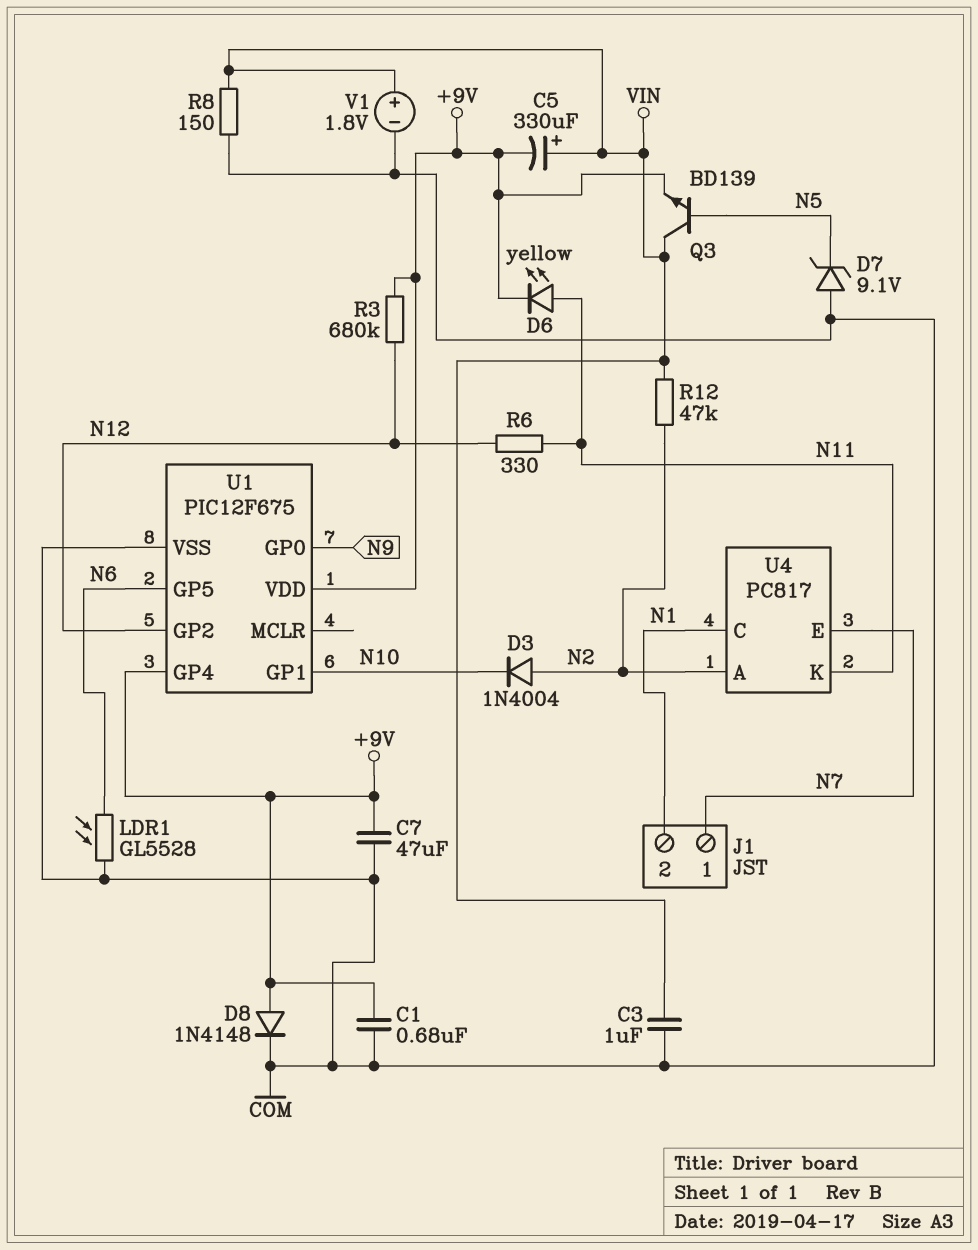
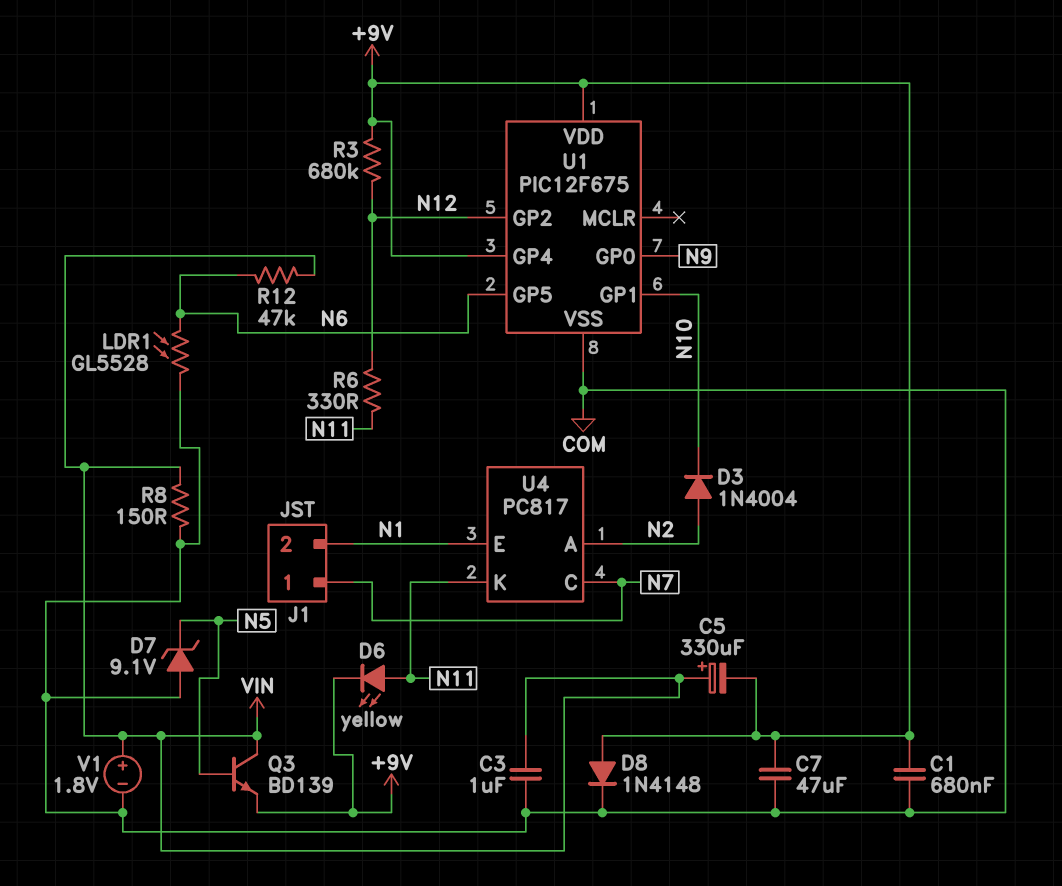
R12: 47k (N2, VIN) -> 47k (N6, VIN)
U4 pin C: N1 -> N7
U4 pin E: N7 -> N1

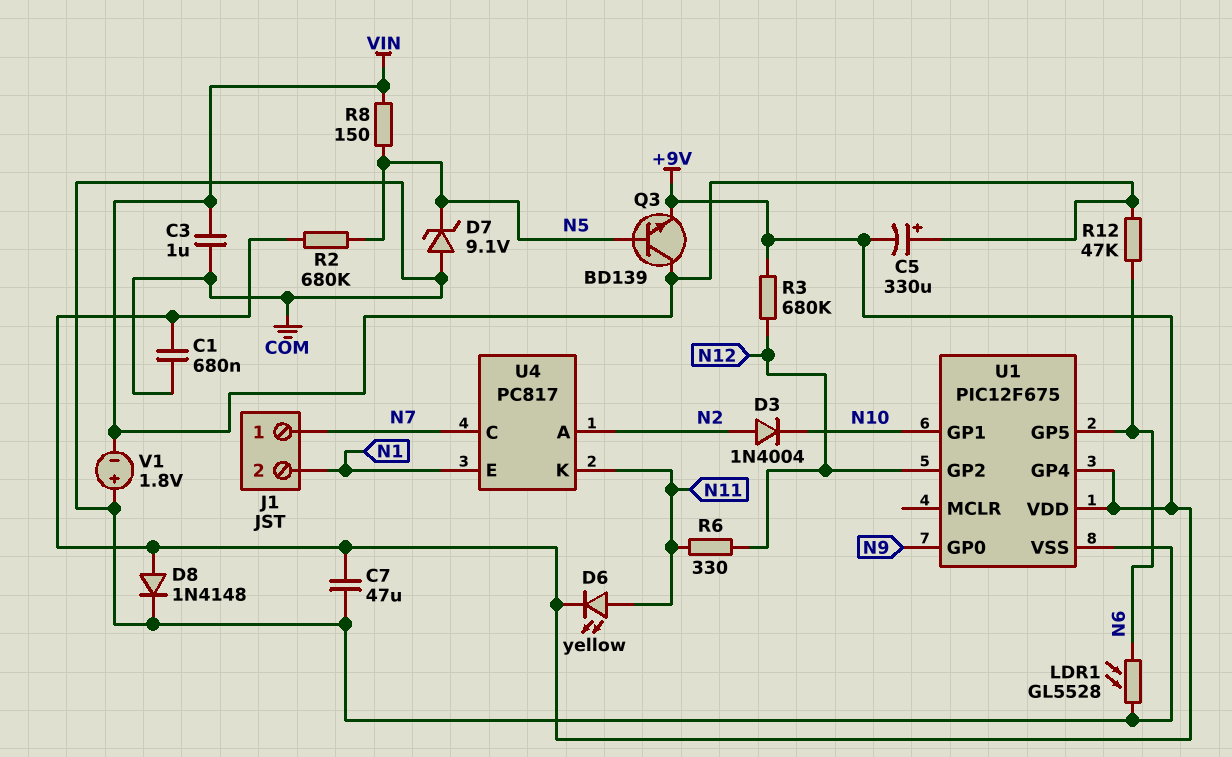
R2: none -> 680k (+9V, N5)
R8: 150 (COM, VIN) -> 150 (N5, VIN)
V1: 1.8V (plus VIN, minus COM) -> 1.8V (plus COM, minus VIN)

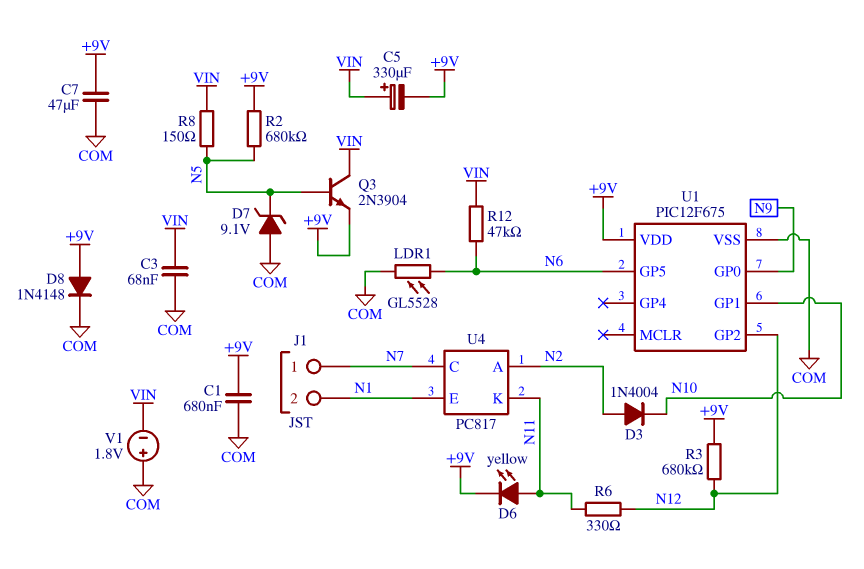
C3: 1uF (COM, VIN) -> 68nF (COM, VIN)
Q3: NPN BD139 (B N5, C VIN, E +9V) -> NPN 2N3904 (B N5, C VIN, E +9V)
U1 pin GP4: +9V -> none

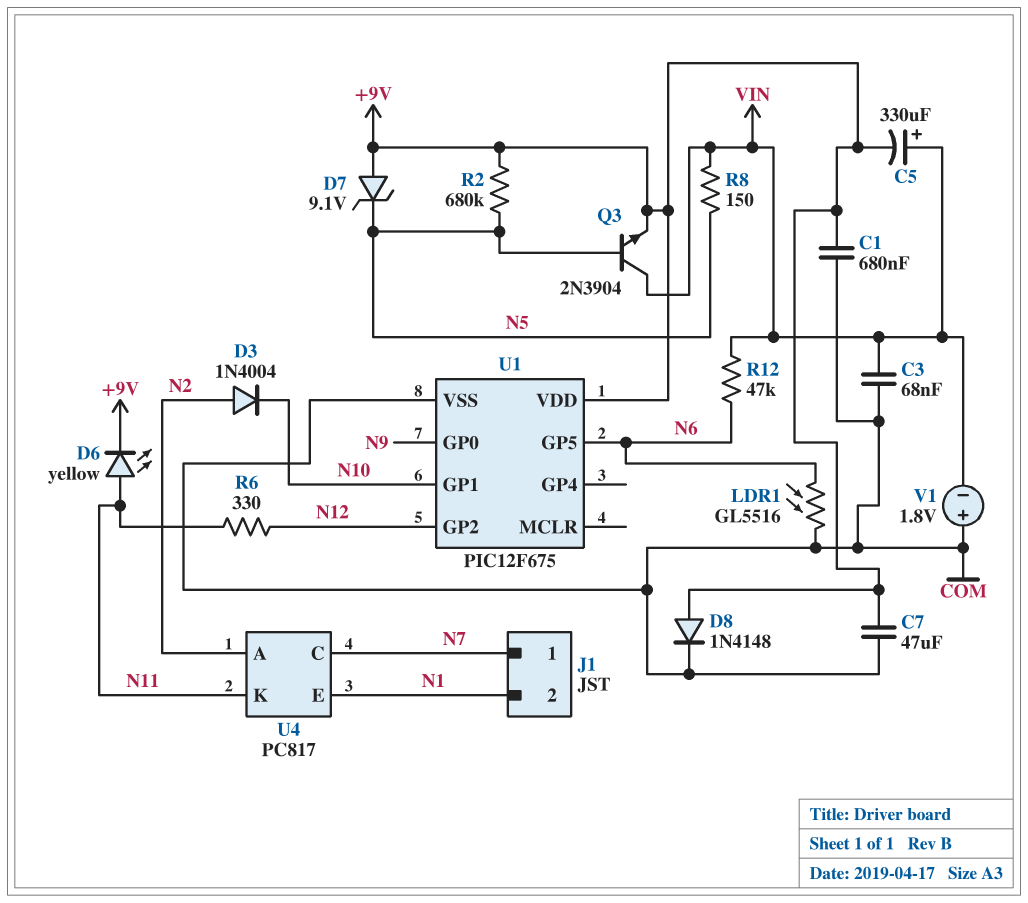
D7: zener 9.1V (A COM, K N5) -> zener 9.1V (A +9V, K N5)
LDR1: GL5528 (COM, N6) -> GL5516 (COM, N6)
R3: 680k (+9V, N12) -> none

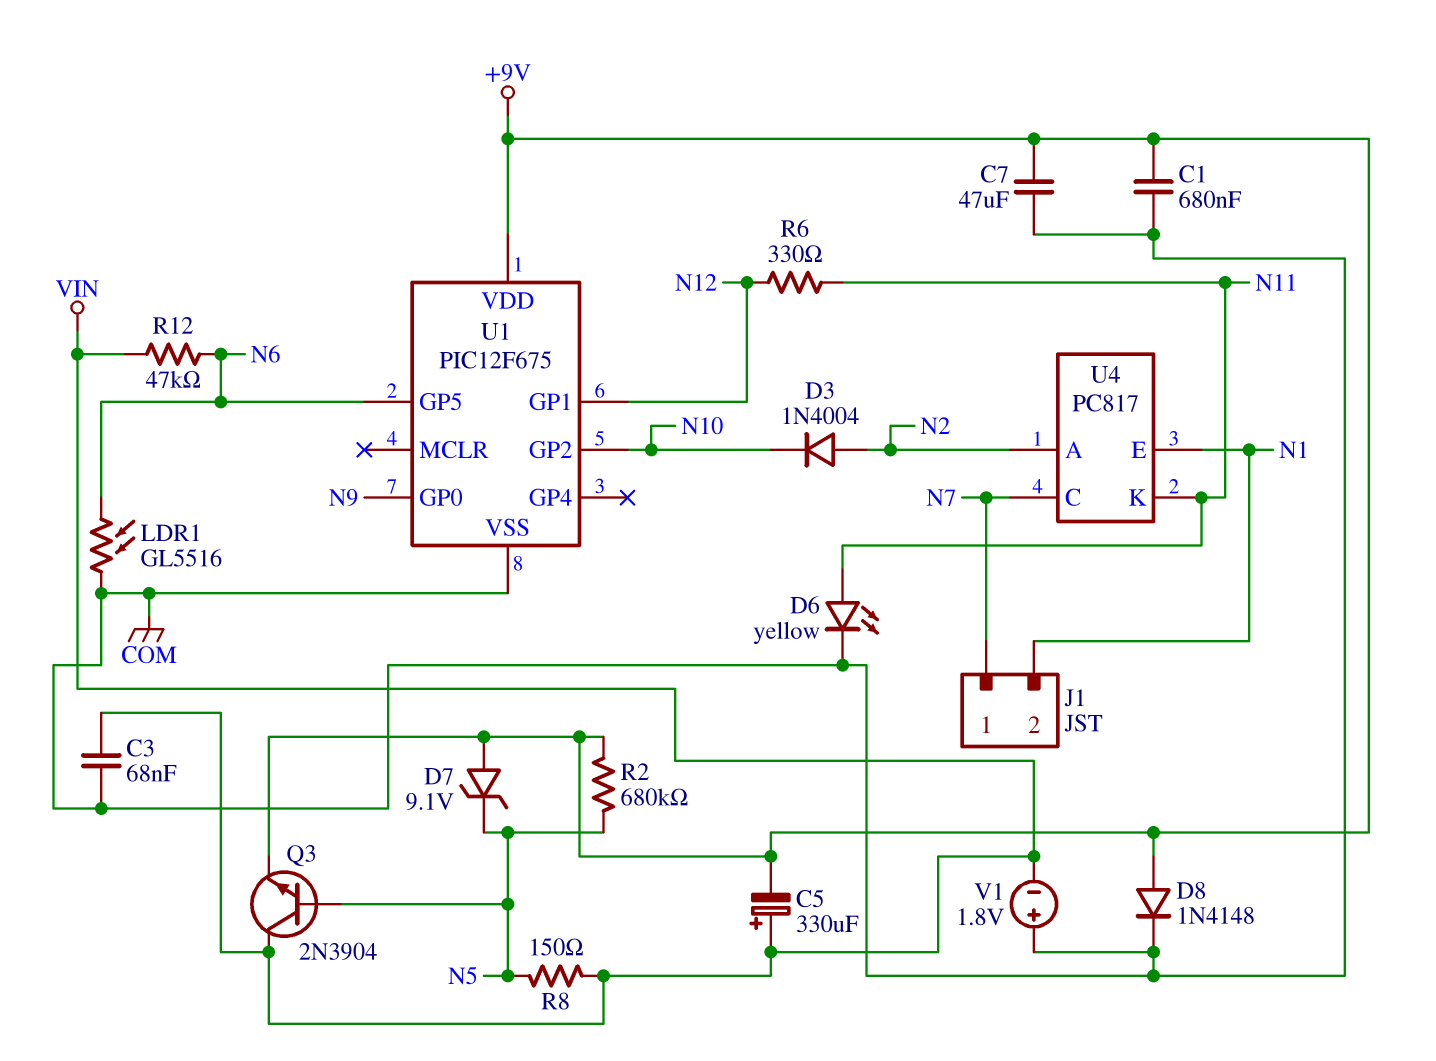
D6: LED yellow (A N11, K +9V) -> LED yellow (A N11, K COM)
U1 pin GP1: N10 -> N12
U1 pin GP2: N12 -> N10

